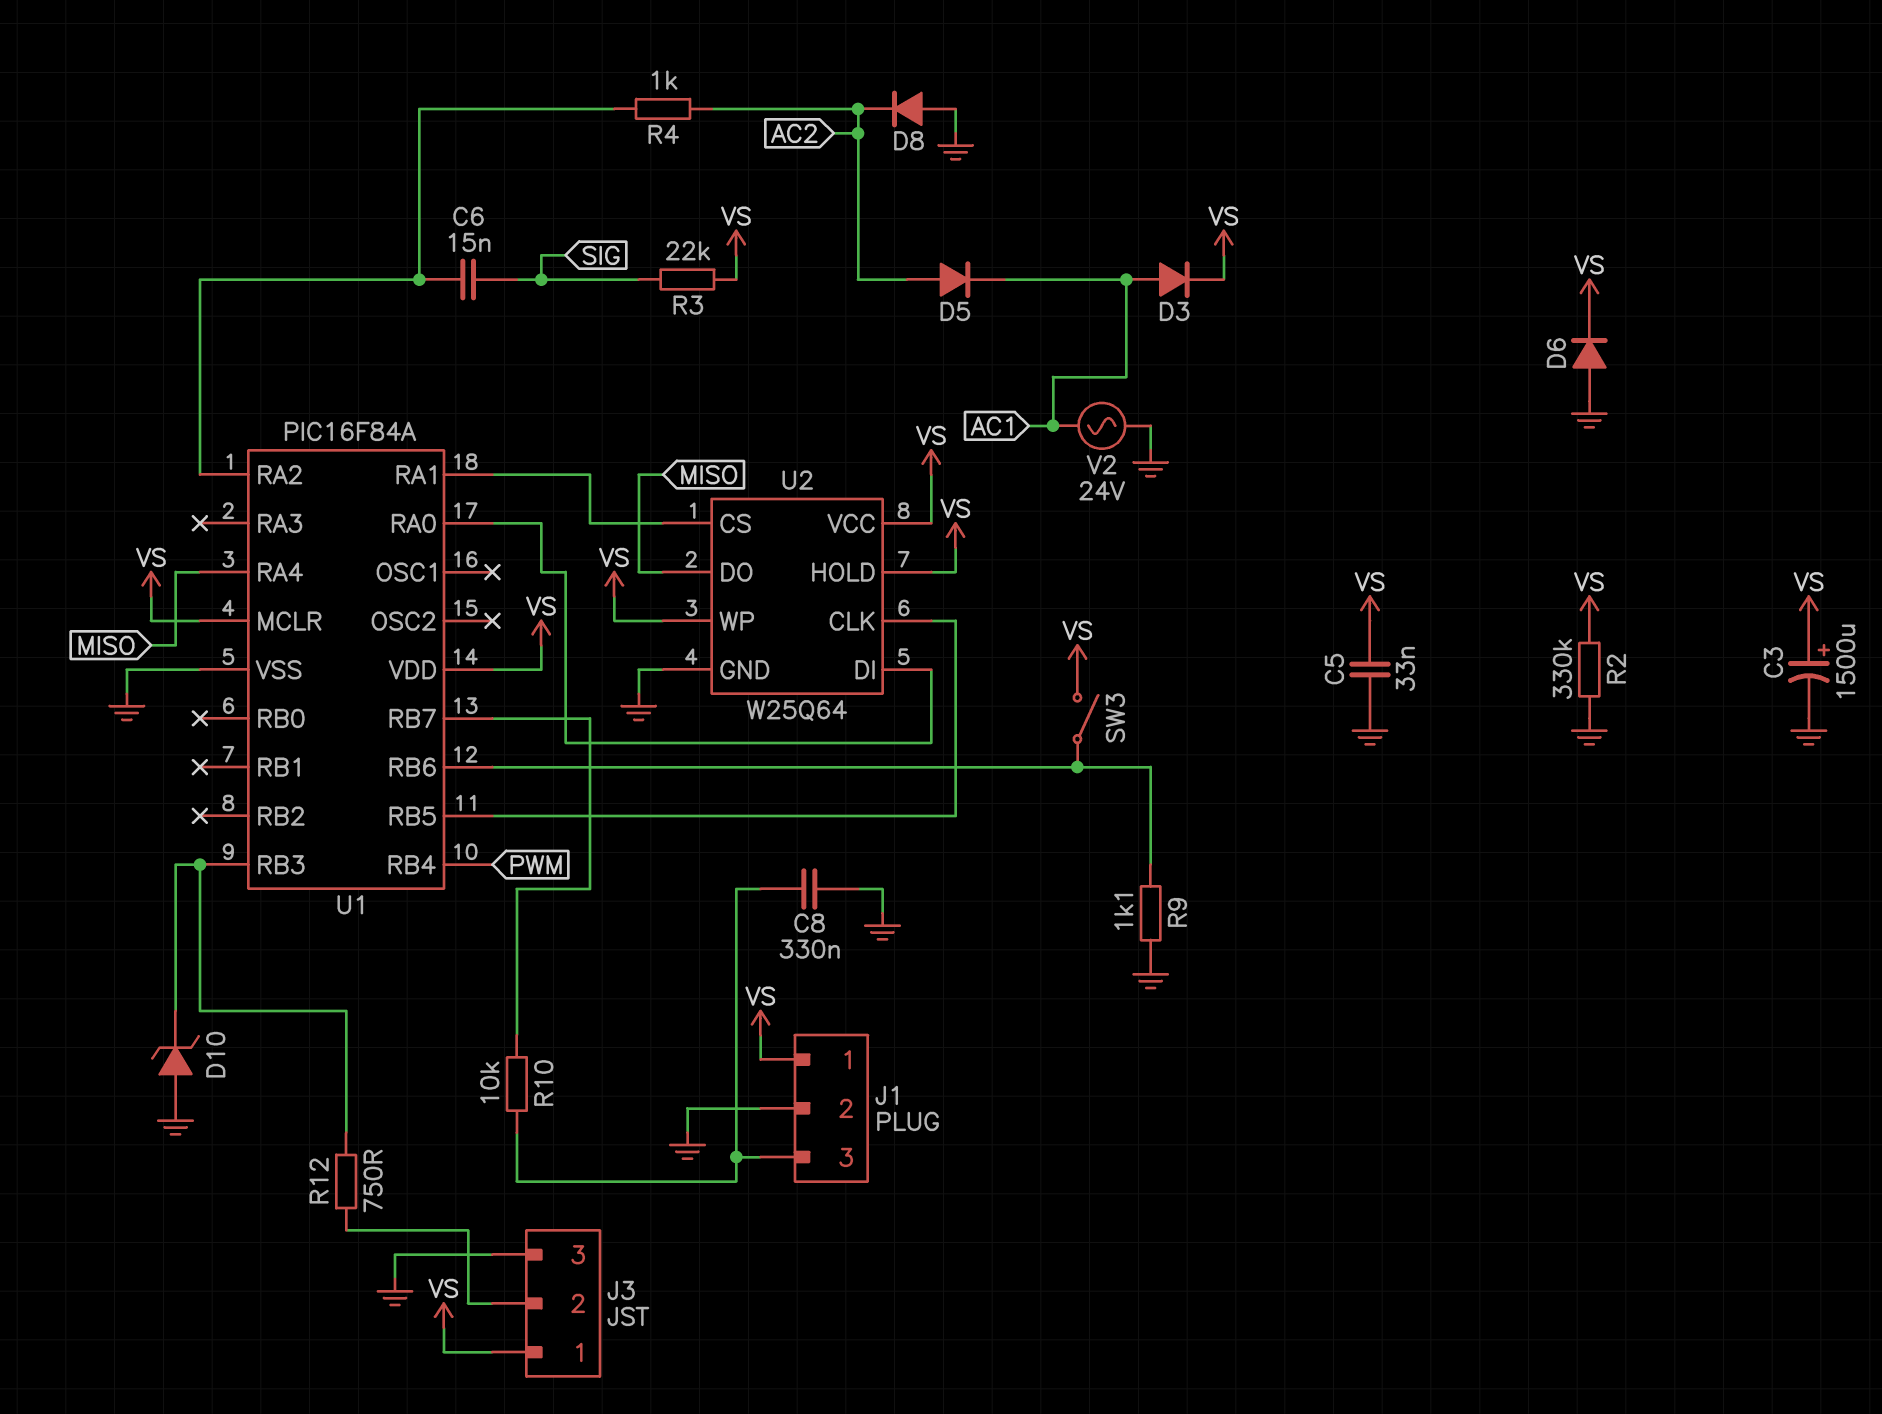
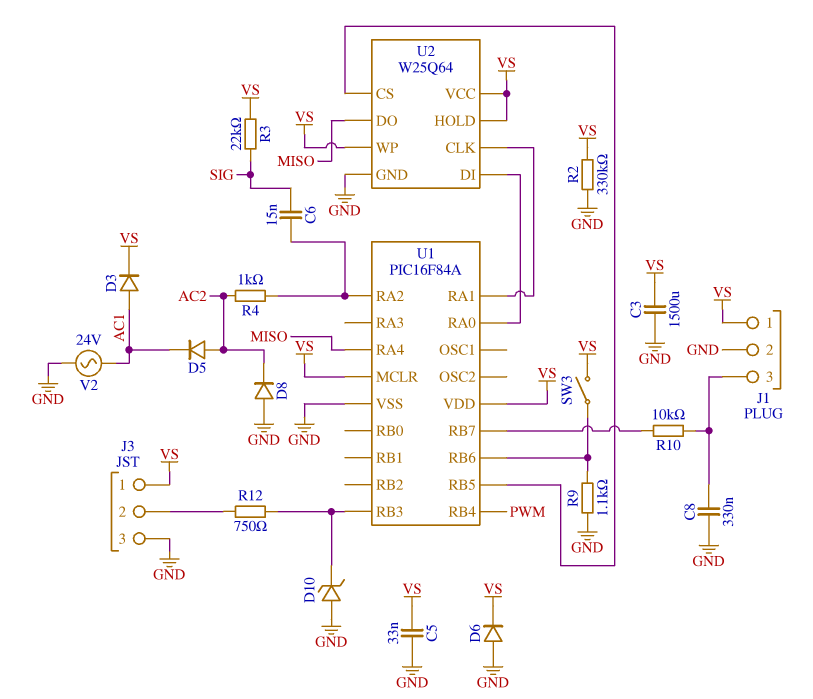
C3: 1500uF (plus VS, minus GND) -> 1500uF (GND, VS)
U2 pin CLK: U1/RB5 -> U1/RA1
U2 pin CS: U1/RA1 -> U1/RB5

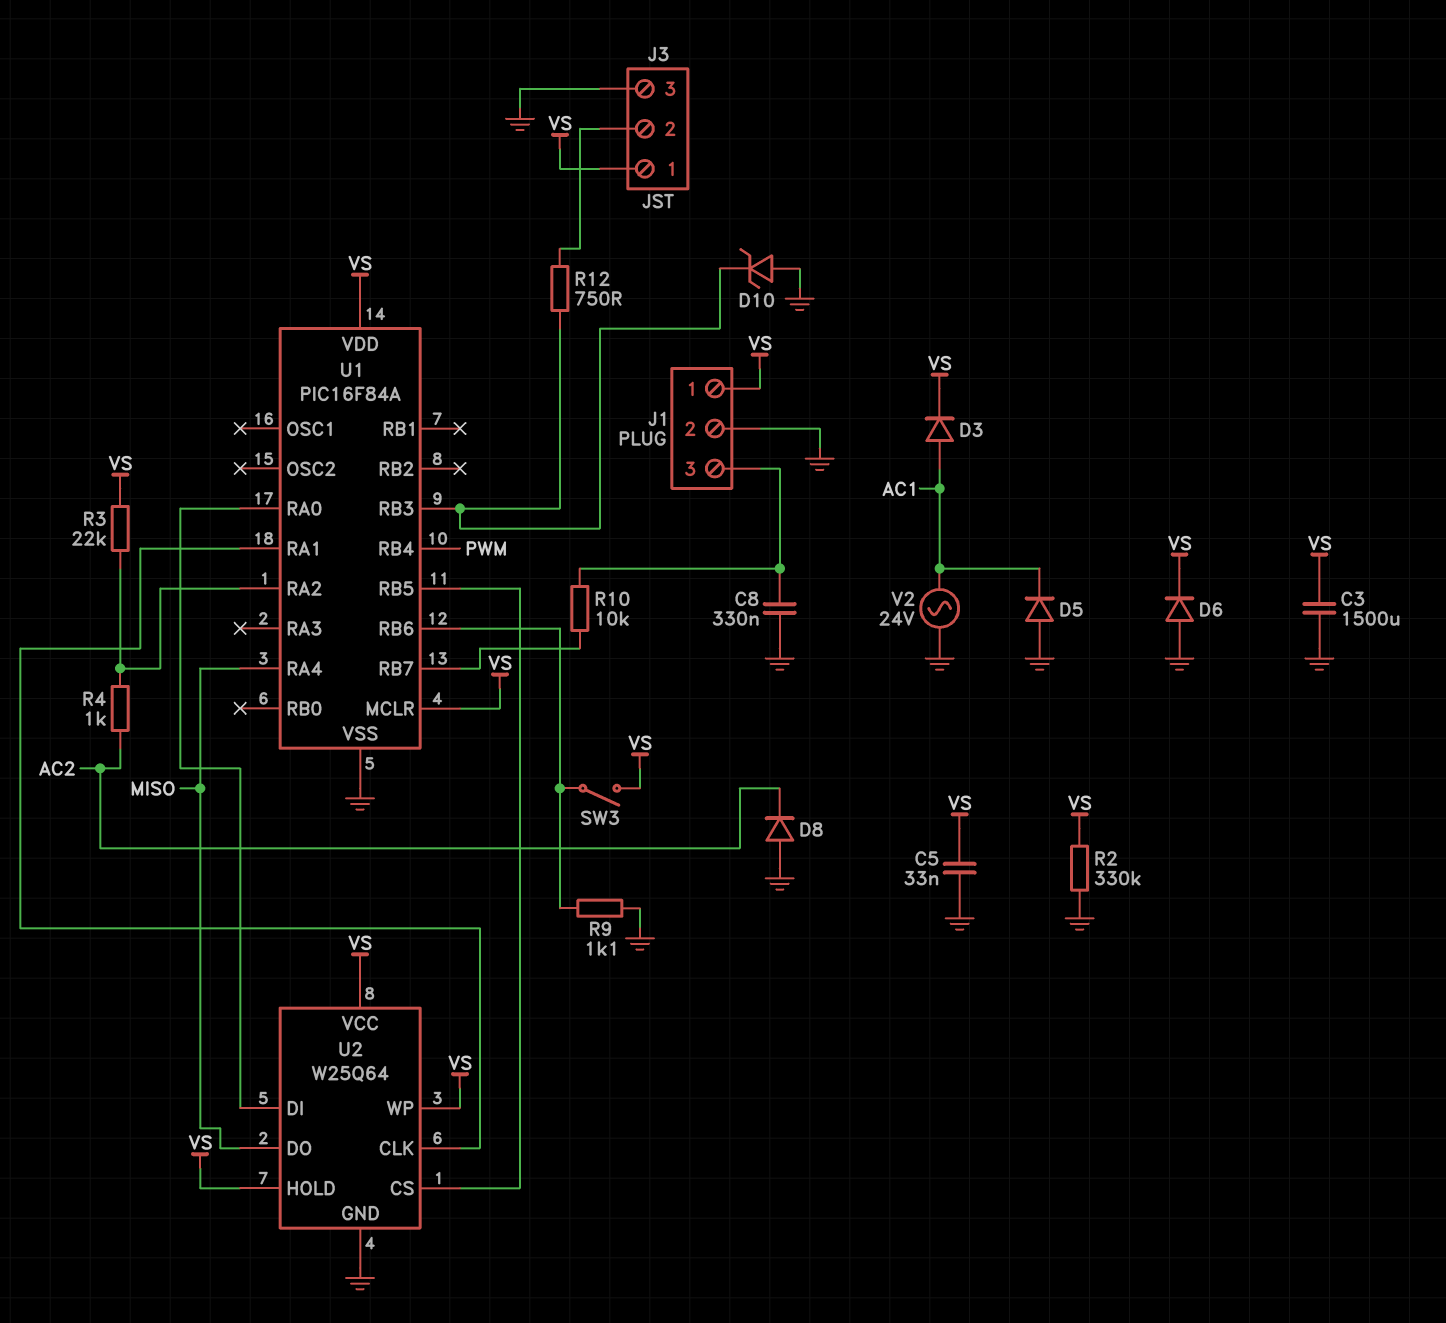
C6: 15nF (SIG, U1/RA2) -> none
D5: diode (A AC2, K AC1) -> diode (A GND, K AC1)
R3: 22k (SIG, VS) -> 22k (U1/RA2, VS)

